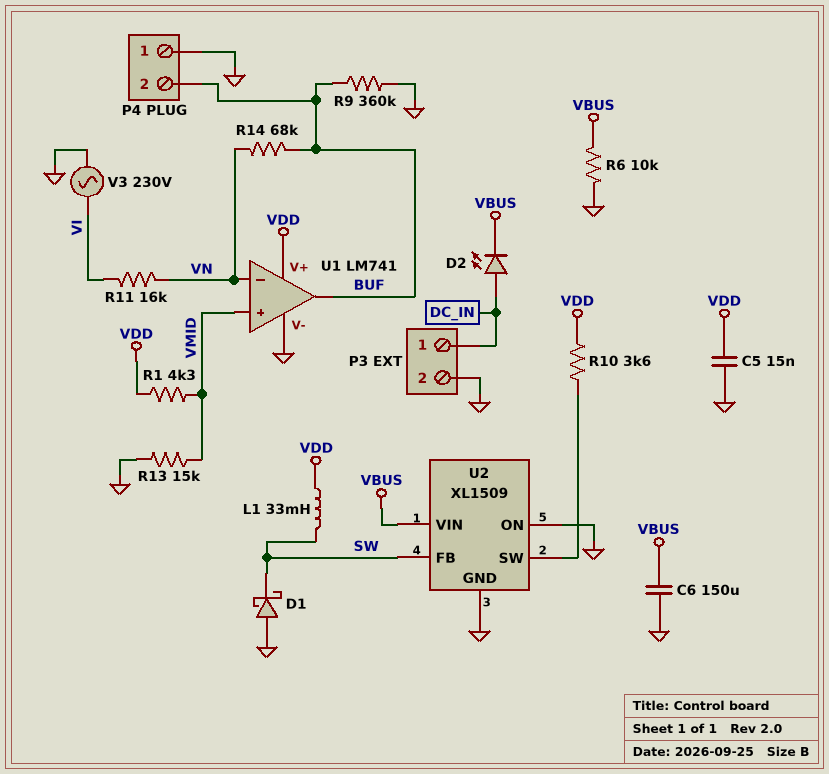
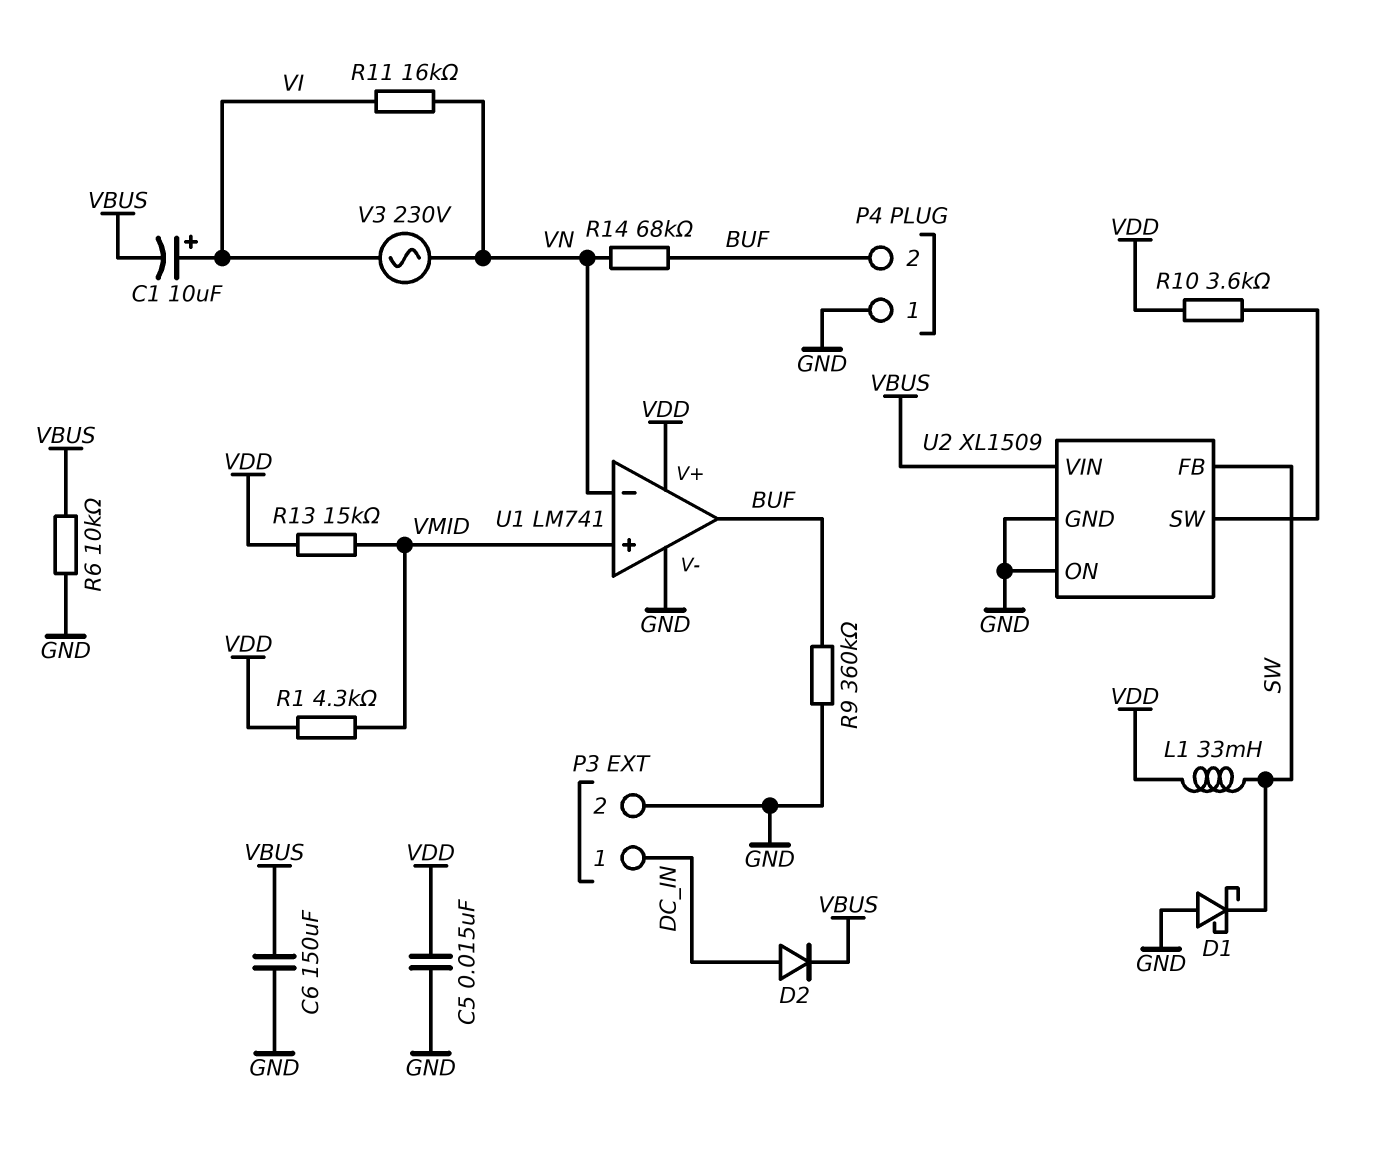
C1: none -> 10uF (plus VI, minus VBUS)
D2: LED (A DC_IN, K VBUS) -> diode (A DC_IN, K VBUS)
R13: 15k (GND, VMID) -> 15k (VDD, VMID)
V3: AC 230V (GND, VI) -> AC 230V (VI, VN)

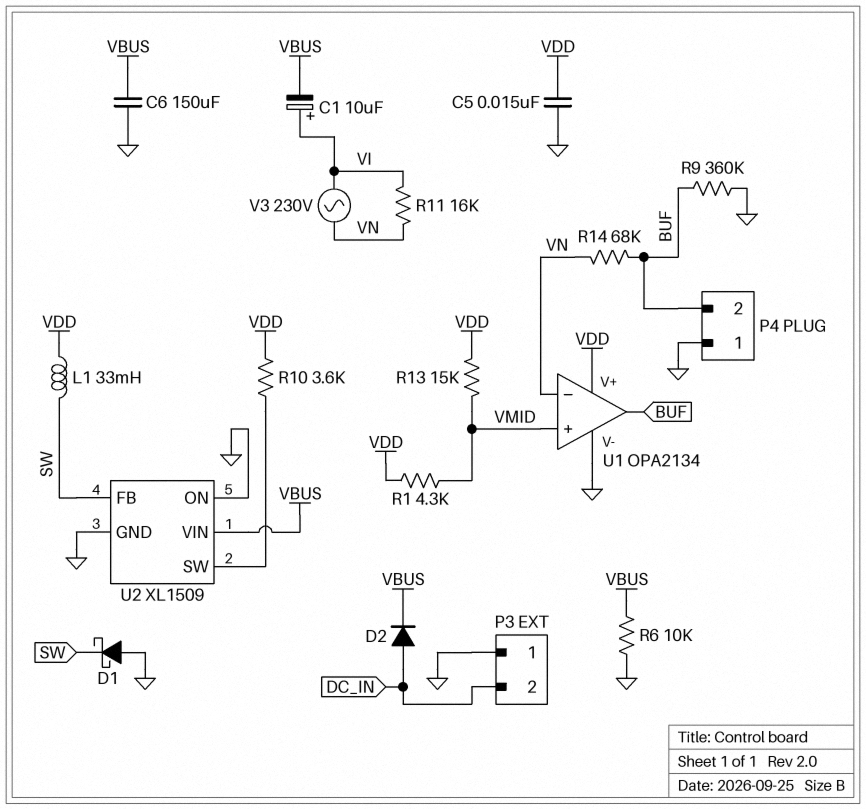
P3 pin 1: DC_IN -> GND
P3 pin 2: GND -> DC_IN
U1: LM741 -> OPA2134

